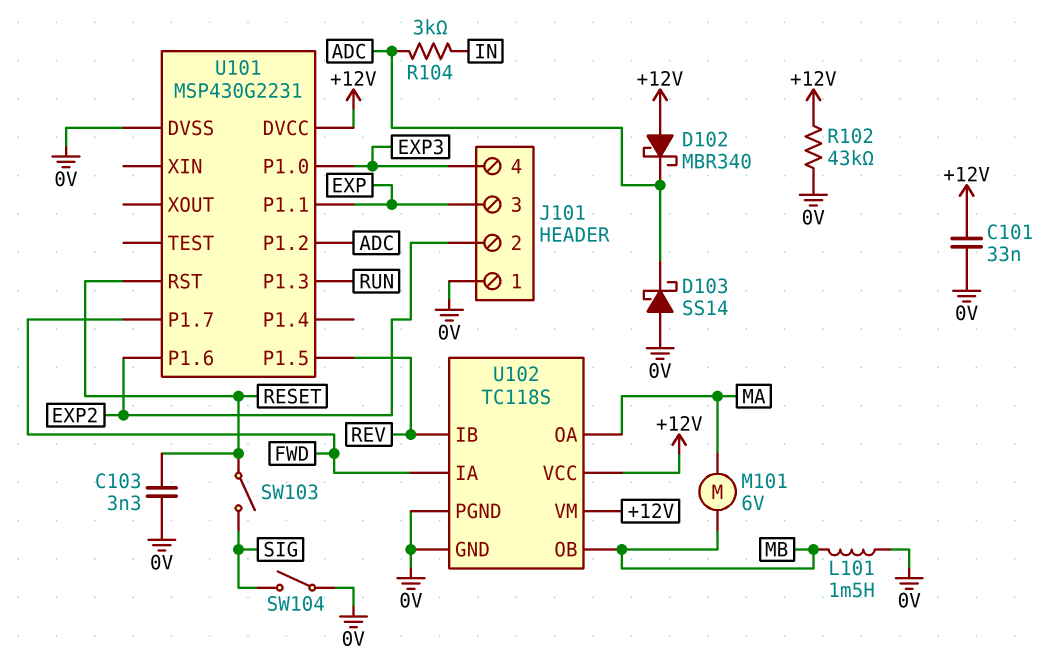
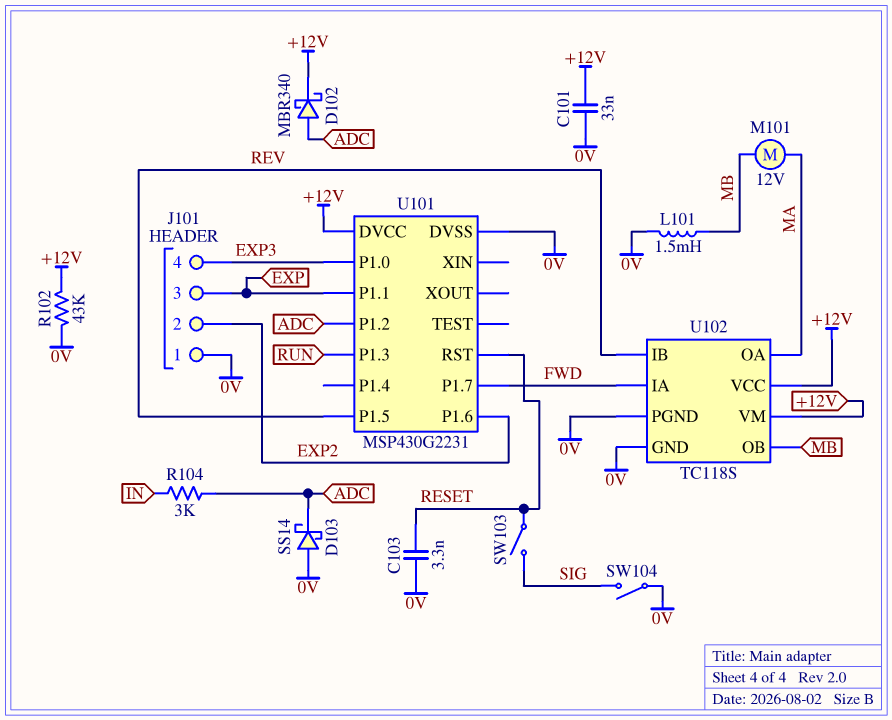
D102: schottky MBR340 (A +12V, K ADC) -> schottky MBR340 (A ADC, K +12V)
M101: motor 6V (MA, MB) -> motor 12V (MA, MB)

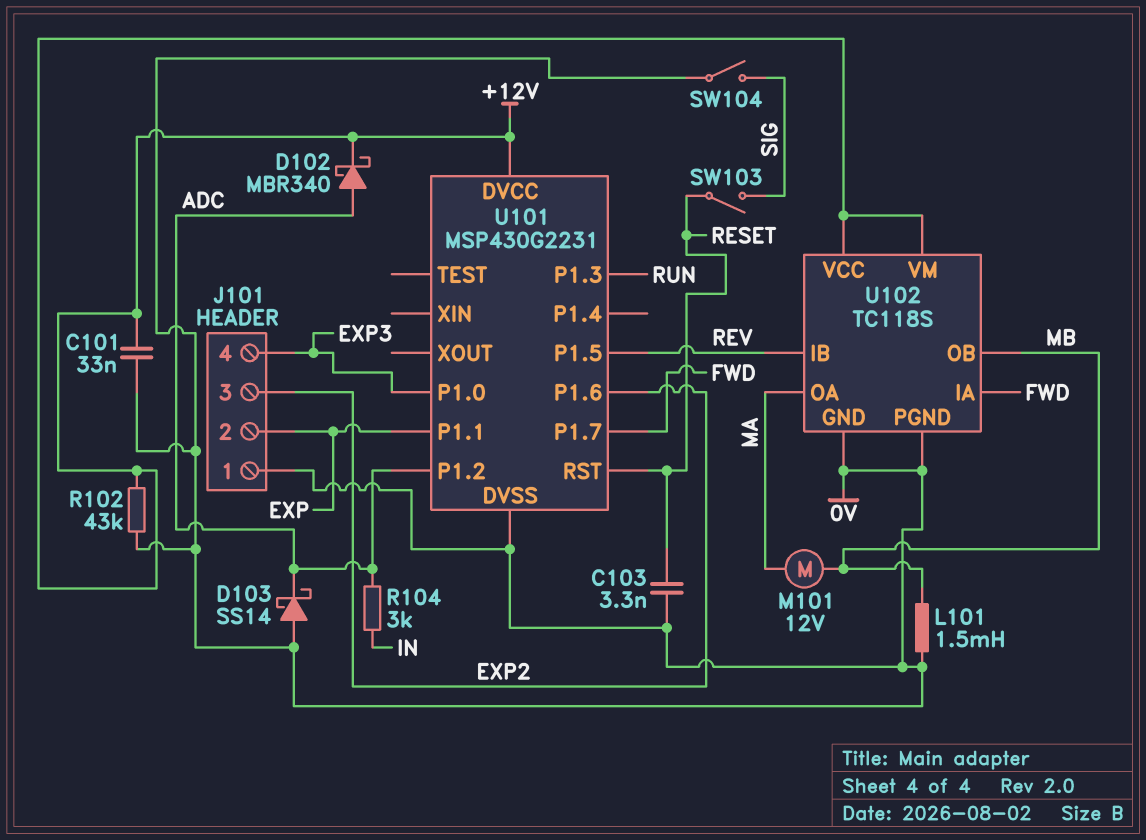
J101 pin 2: EXP2 -> EXP
J101 pin 3: EXP -> EXP2

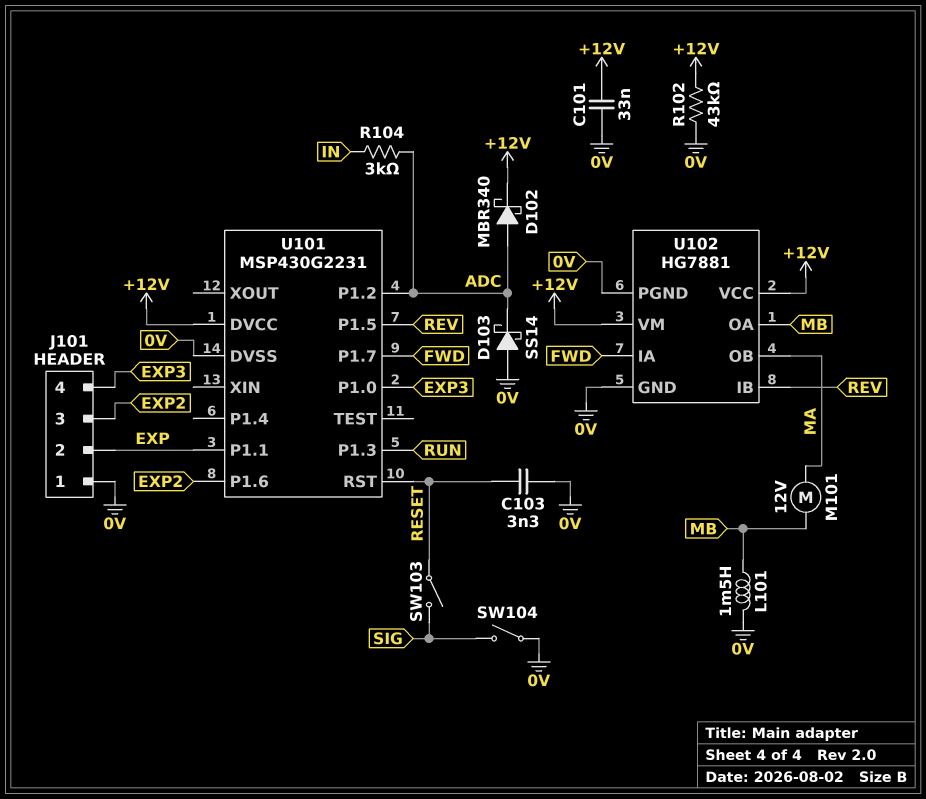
U102: TC118S -> HG7881
U102 pin OA: MA -> MB
U102 pin OB: MB -> MA

